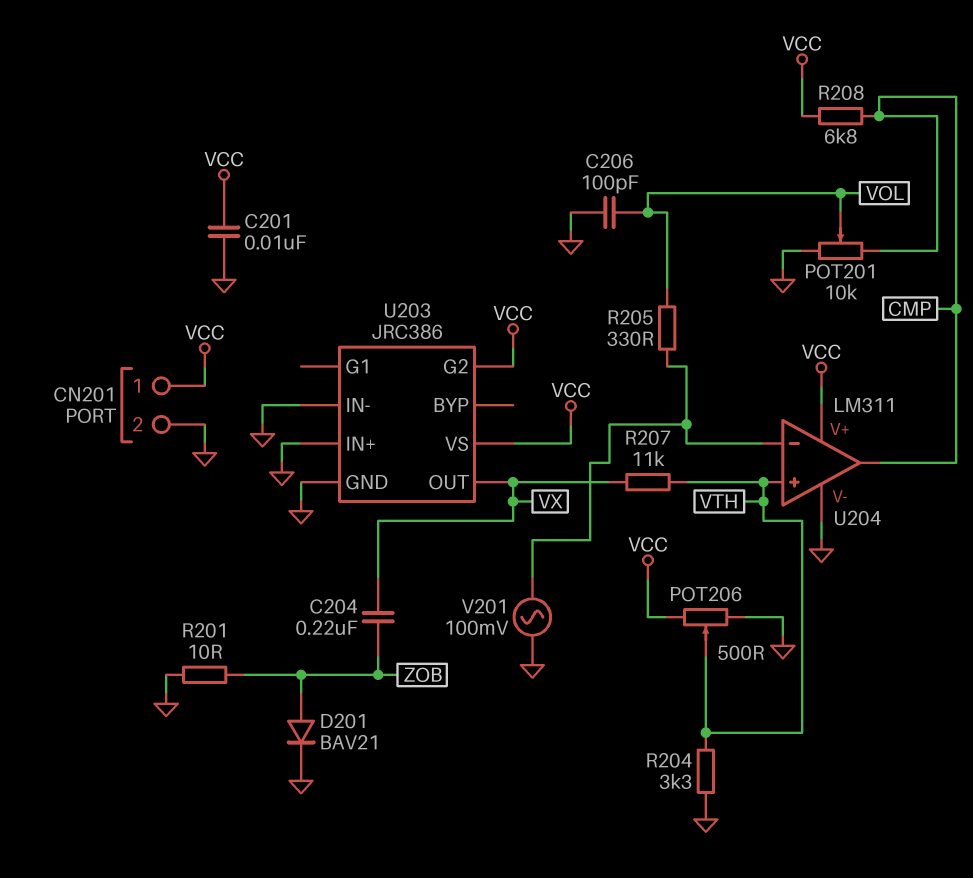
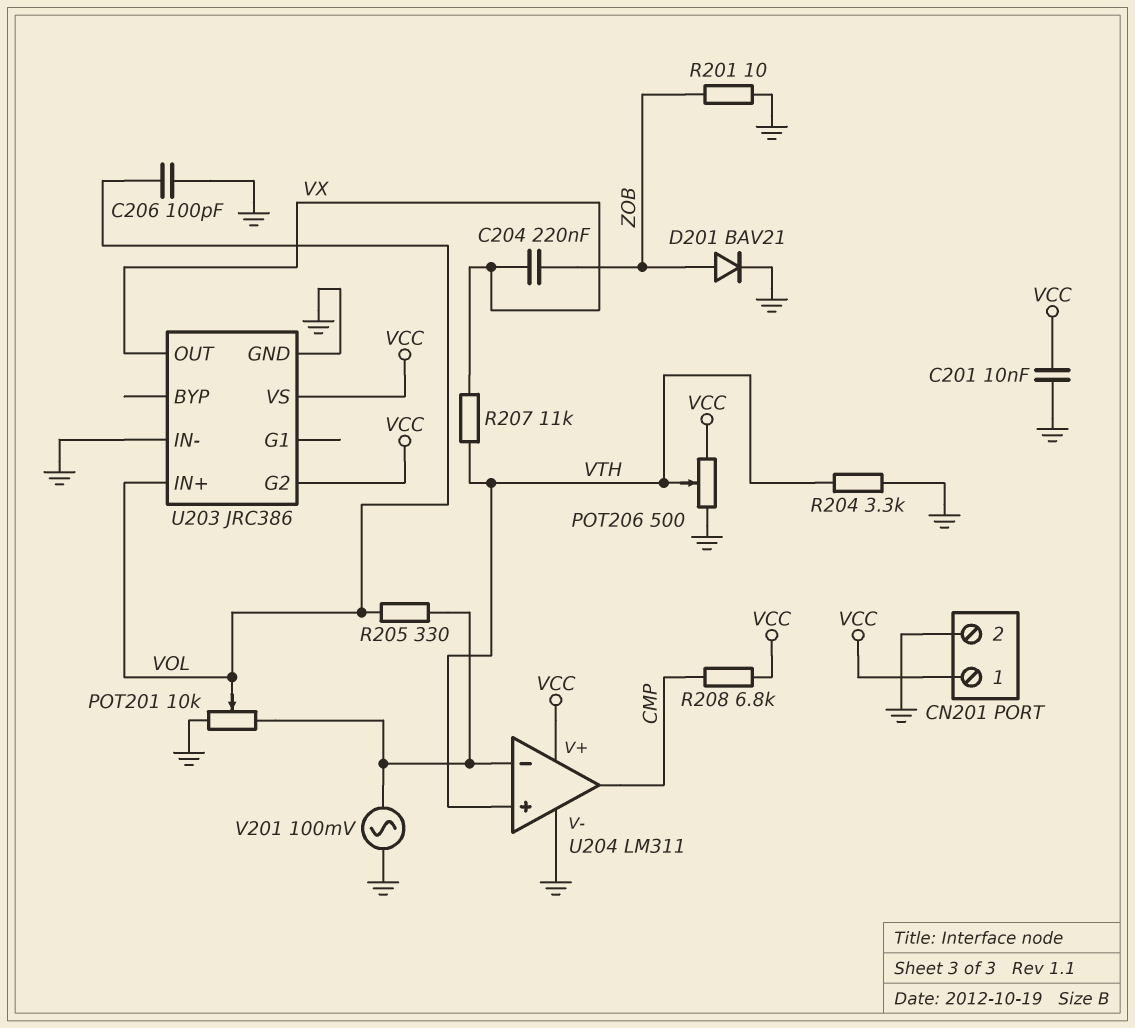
POT201: 10k (CMP, GND, wiper VOL) -> 10k (GND, U204/in-, wiper VOL)
U203 pin IN+: GND -> VOL

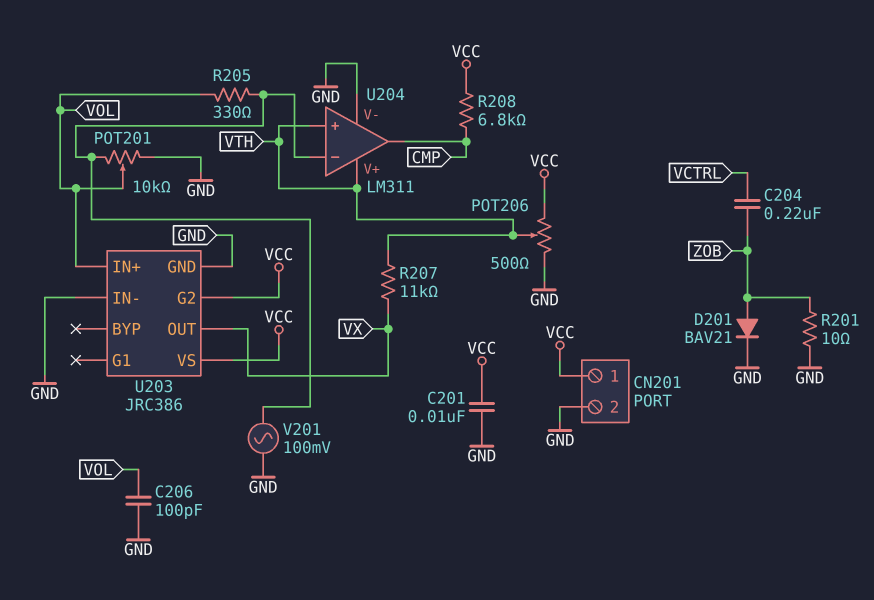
C204: 220nF (VX, ZOB) -> 220nF (VCTRL, ZOB)
R204: 3.3k (GND, VTH) -> none
U204 pin V+: VCC -> VTH

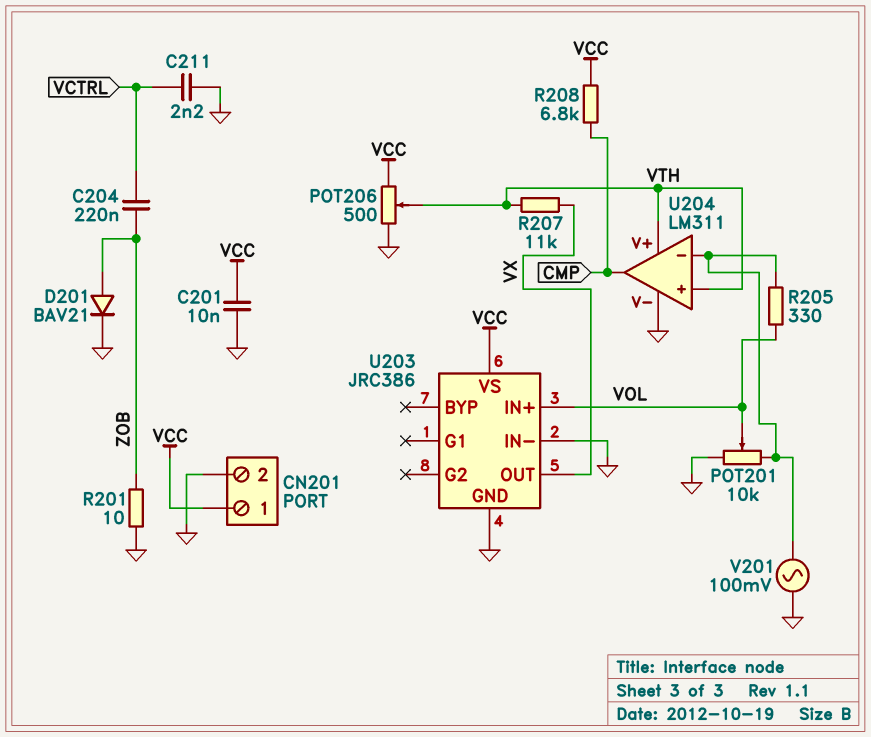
C206: 100pF (GND, VOL) -> none
C211: none -> 2.2nF (GND, VCTRL)
U203 pin G2: VCC -> none

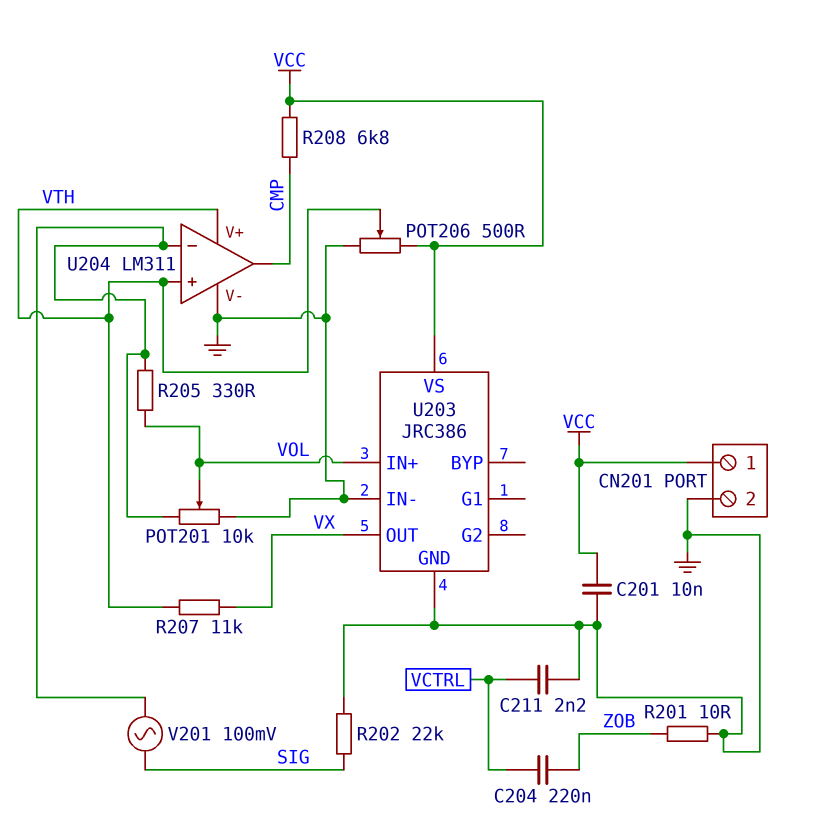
D201: diode BAV21 (A ZOB, K GND) -> none
R202: none -> 22k (GND, SIG)
V201: AC 100mV (GND, U204/in-) -> AC 100mV (SIG, U204/in-)

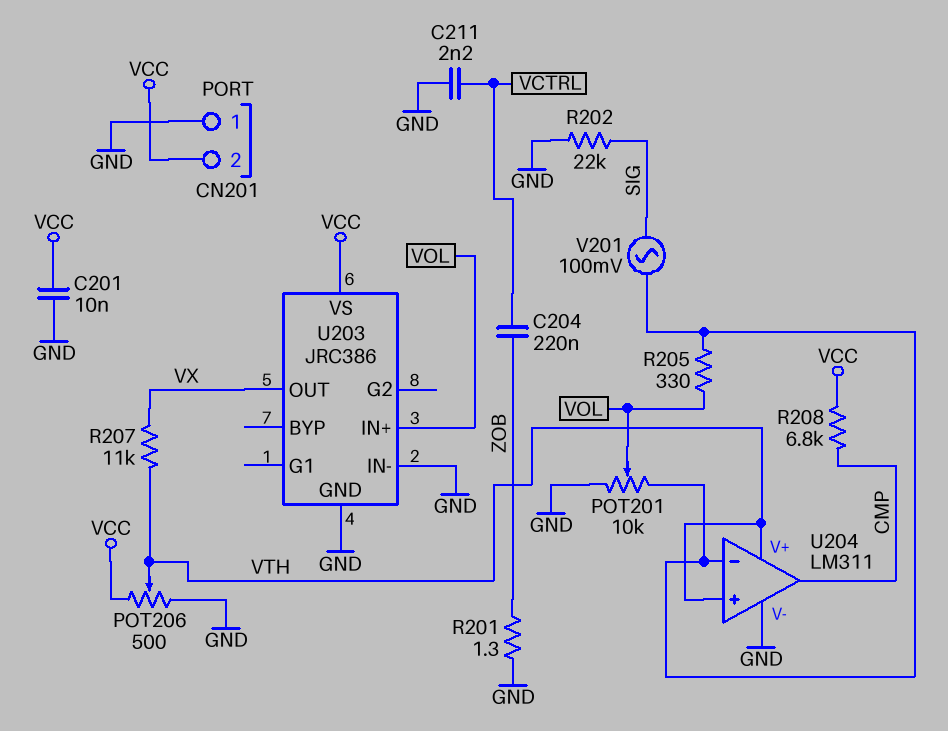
CN201 pin 1: VCC -> GND
CN201 pin 2: GND -> VCC
R201: 10 (GND, ZOB) -> 1.3 (GND, ZOB)

